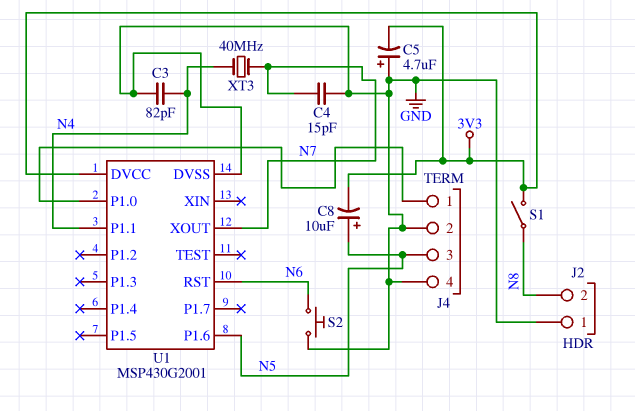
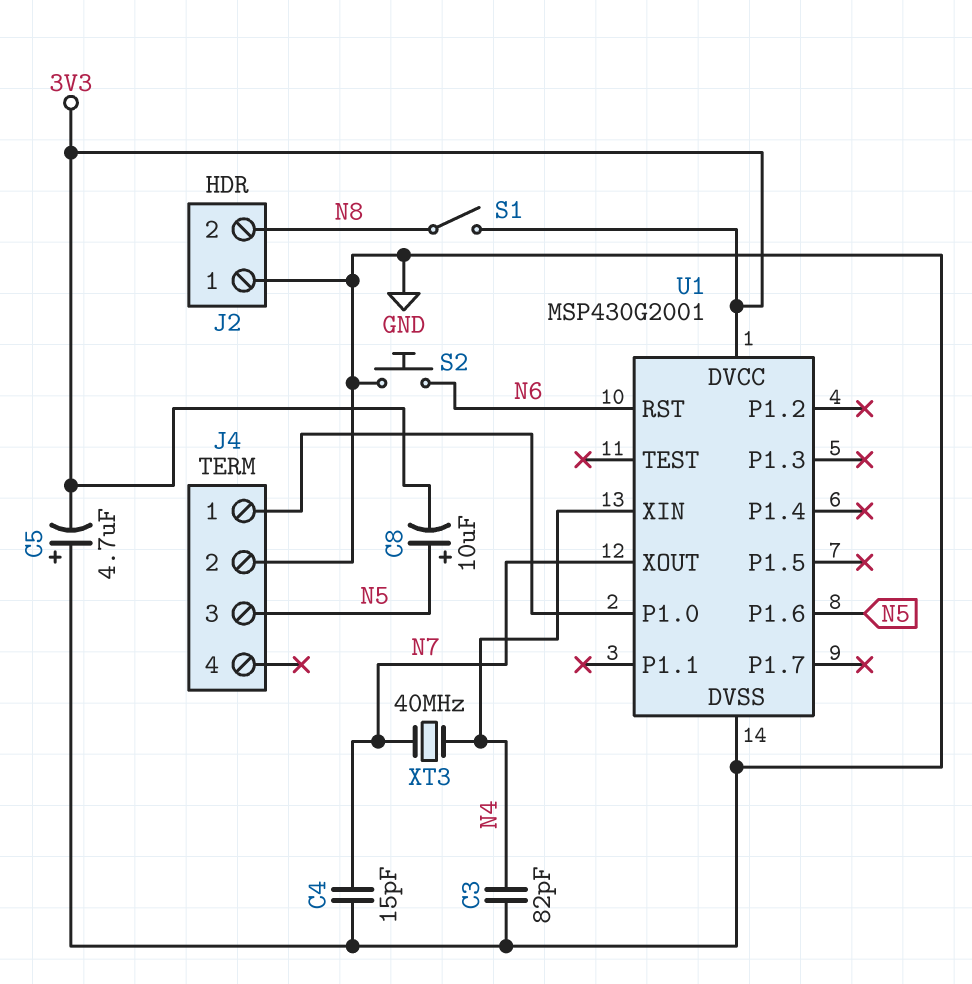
J4 pin 4: GND -> none
U1 pin P1.1: N4 -> none
U1 pin XIN: none -> N4

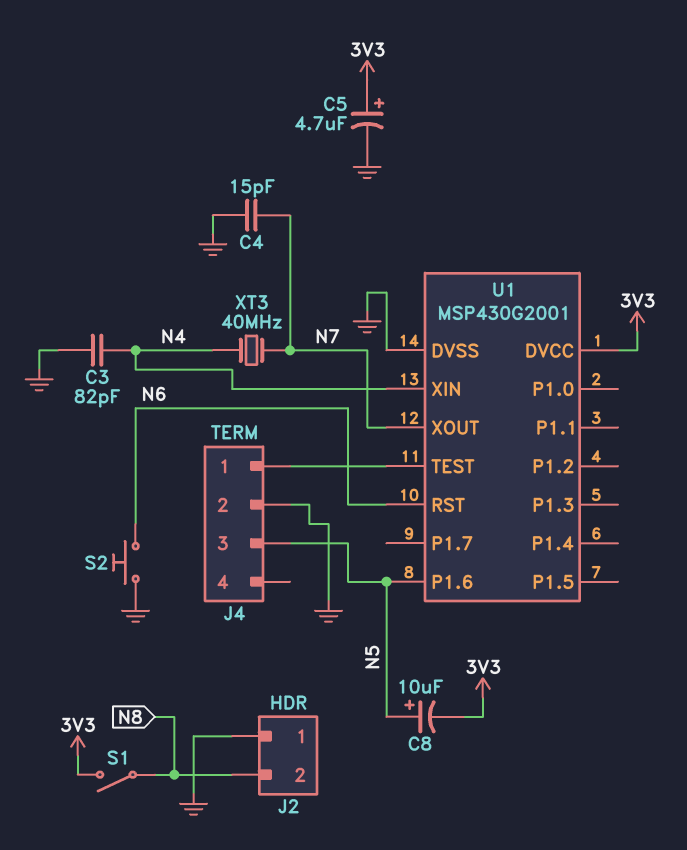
C5: 4.7uF (plus GND, minus 3V3) -> 4.7uF (plus 3V3, minus GND)
U1 pin P1.0: J4/1 -> none
U1 pin TEST: none -> J4/1

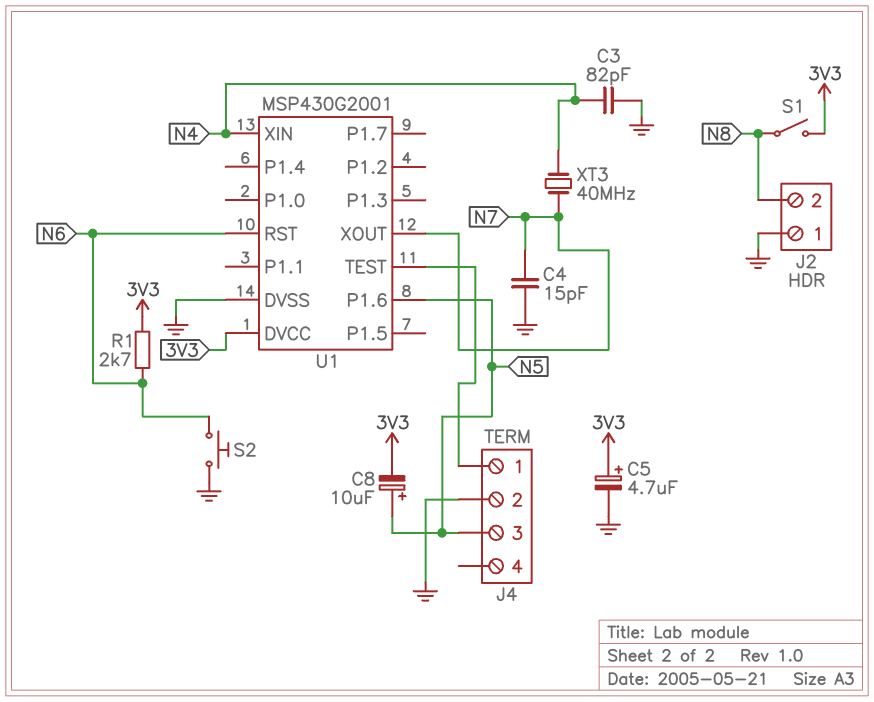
R1: none -> 2.7k (3V3, N6)

